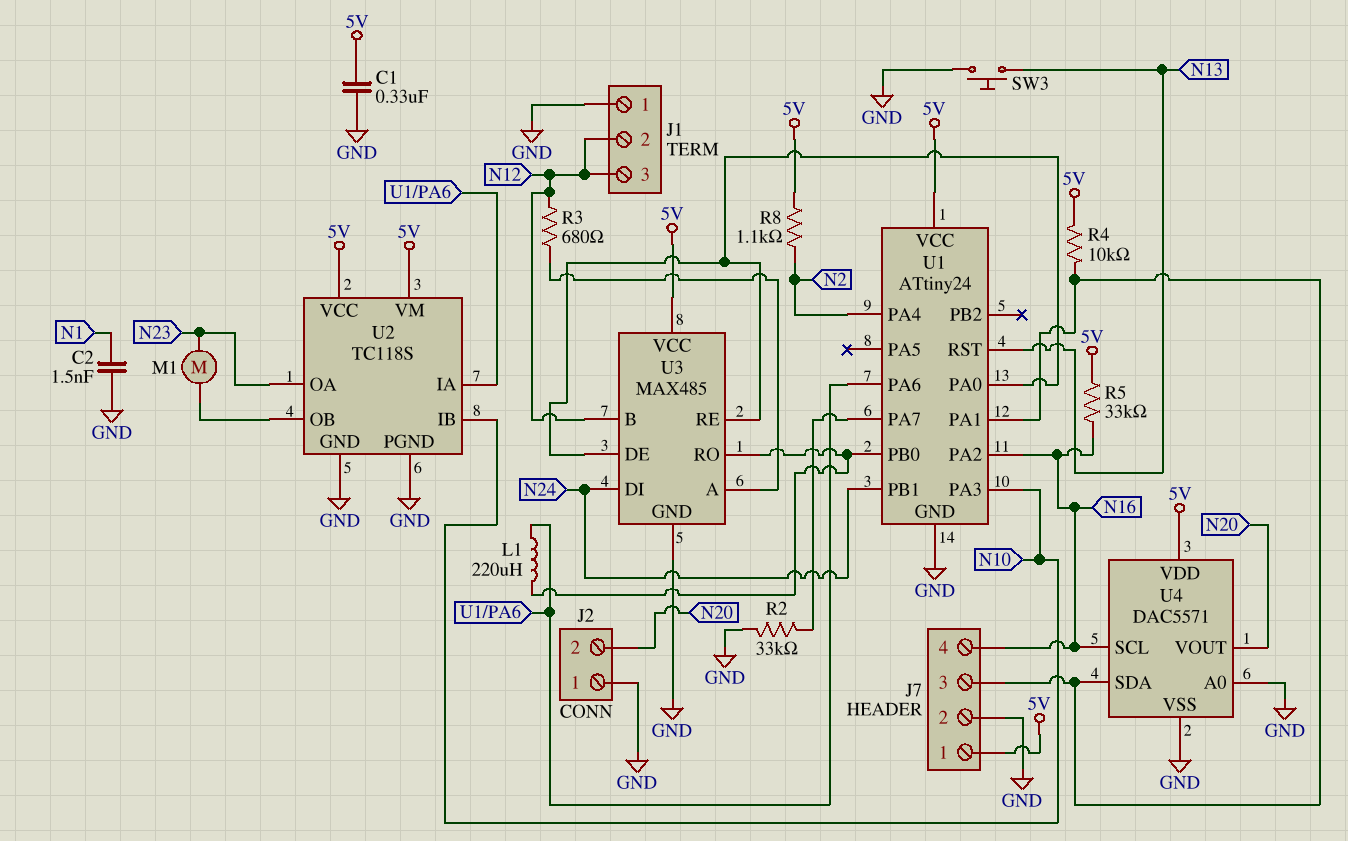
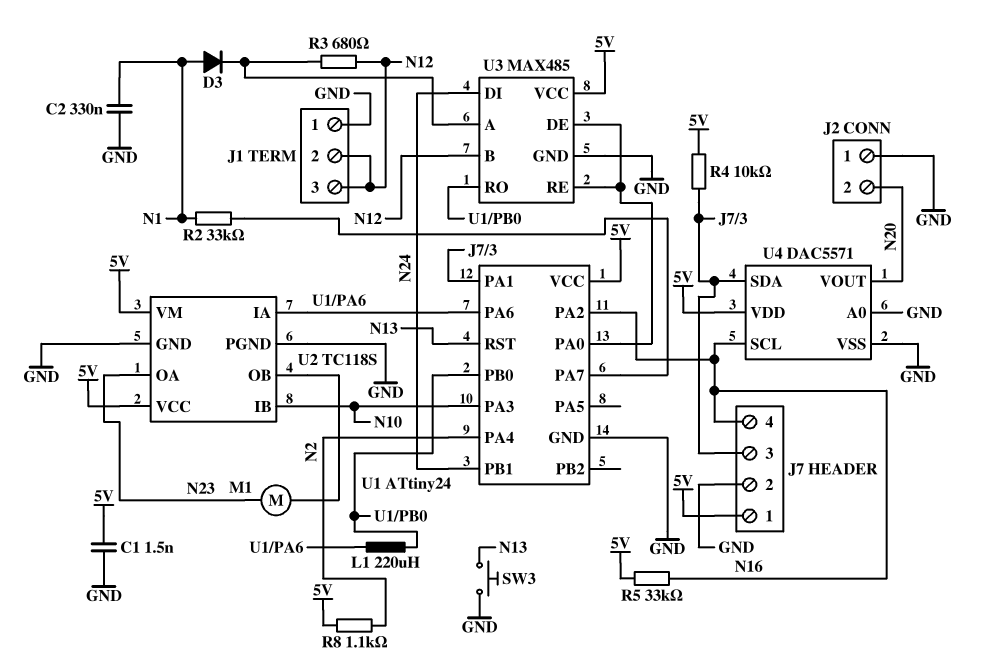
C1: 330nF (5V, GND) -> 1.5nF (5V, GND)
C2: 1.5nF (GND, N1) -> 330nF (GND, N1)
D3: none -> diode (A N1, K U3/A)
R2: 33k (GND, U1/PA7) -> 33k (N1, U1/PA7)

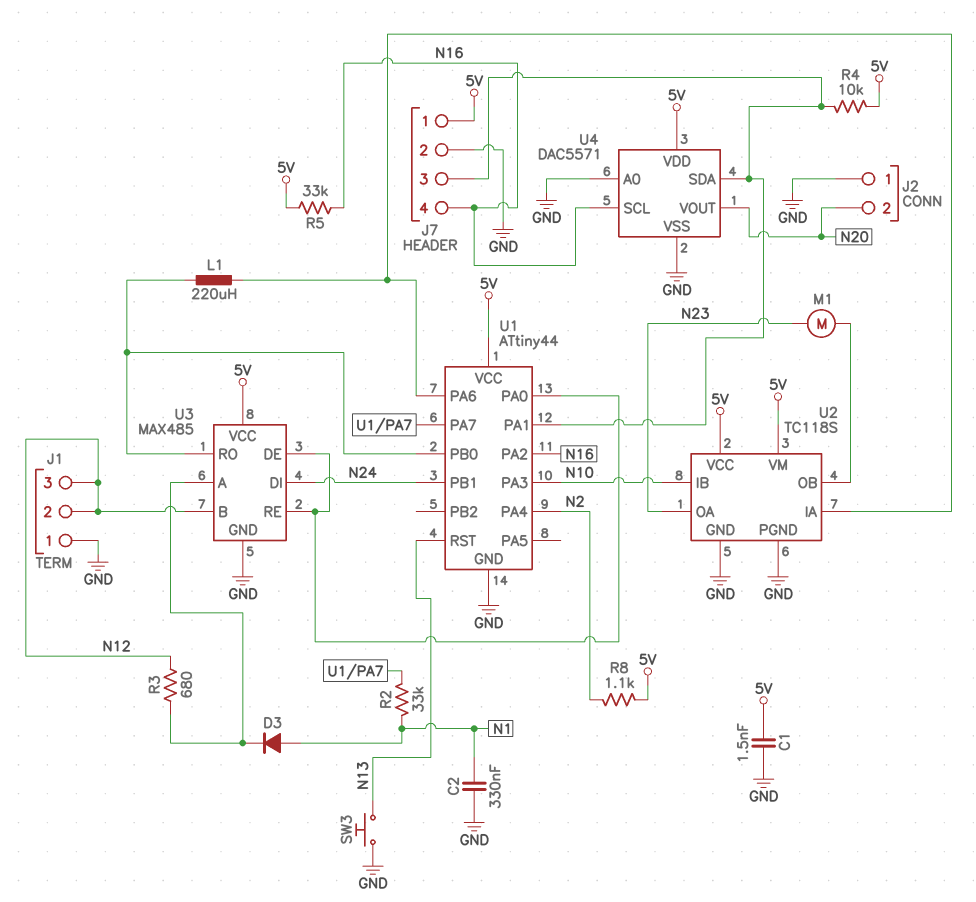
U1: ATtiny24 -> ATtiny44

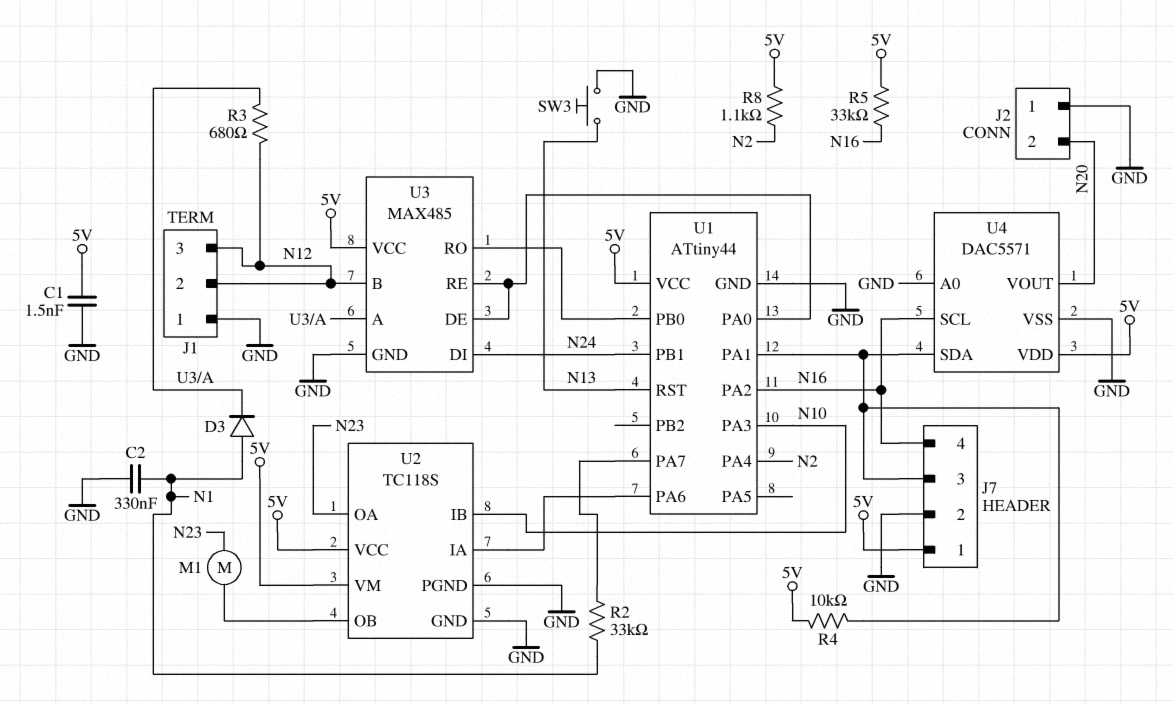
L1: 220uH (U1/PA6, U1/PB0) -> none

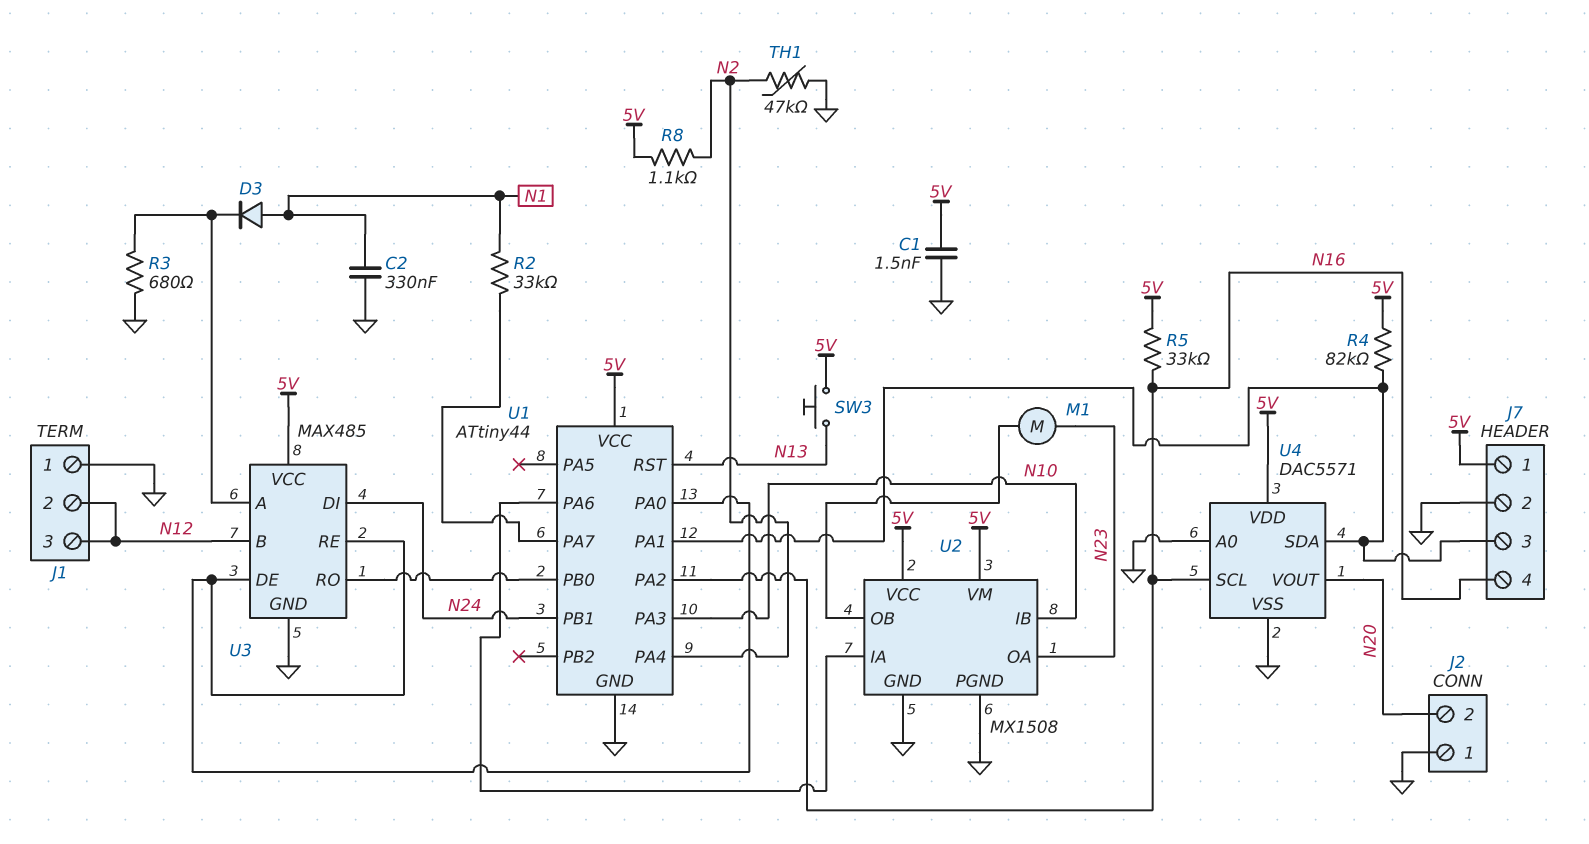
R3: 680 (N12, U3/A) -> 680 (GND, U3/A)
R4: 10k (5V, J7/3) -> 82k (5V, J7/3)
SW3: button (GND, N13) -> button (5V, N13)
TH1: none -> 47k (GND, N2)
U2: TC118S -> MX1508

